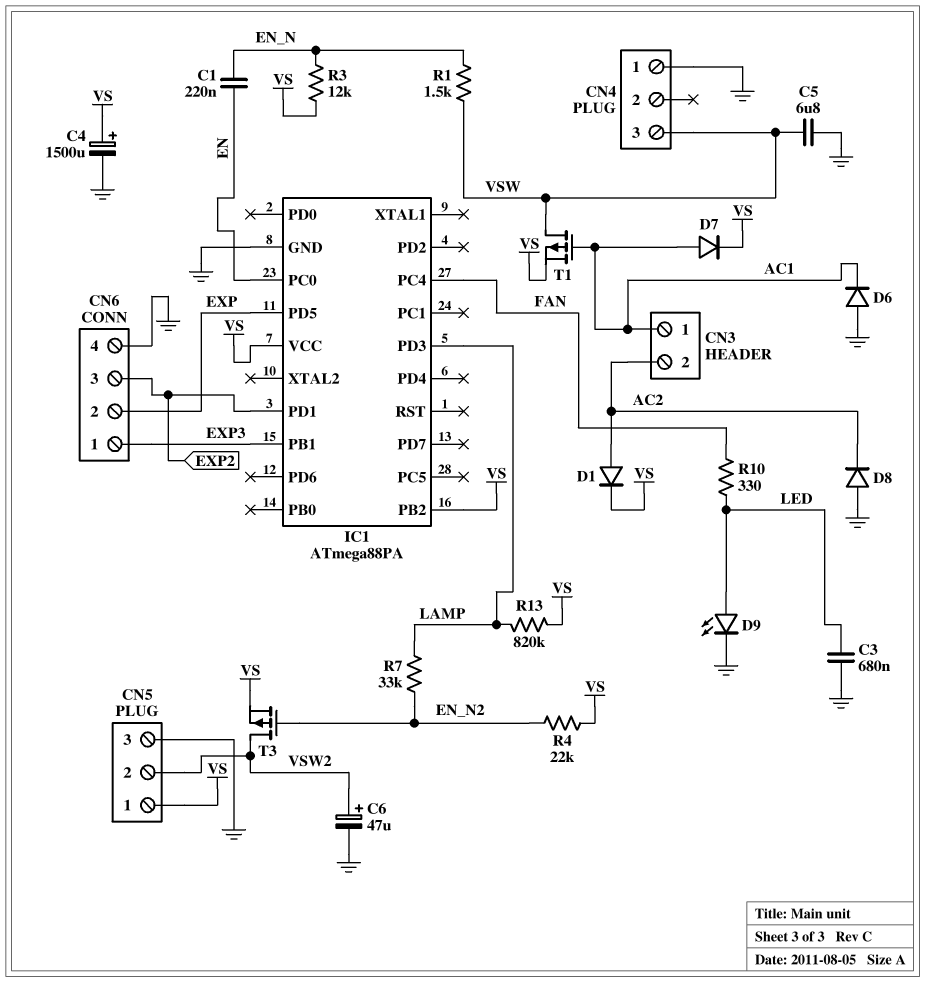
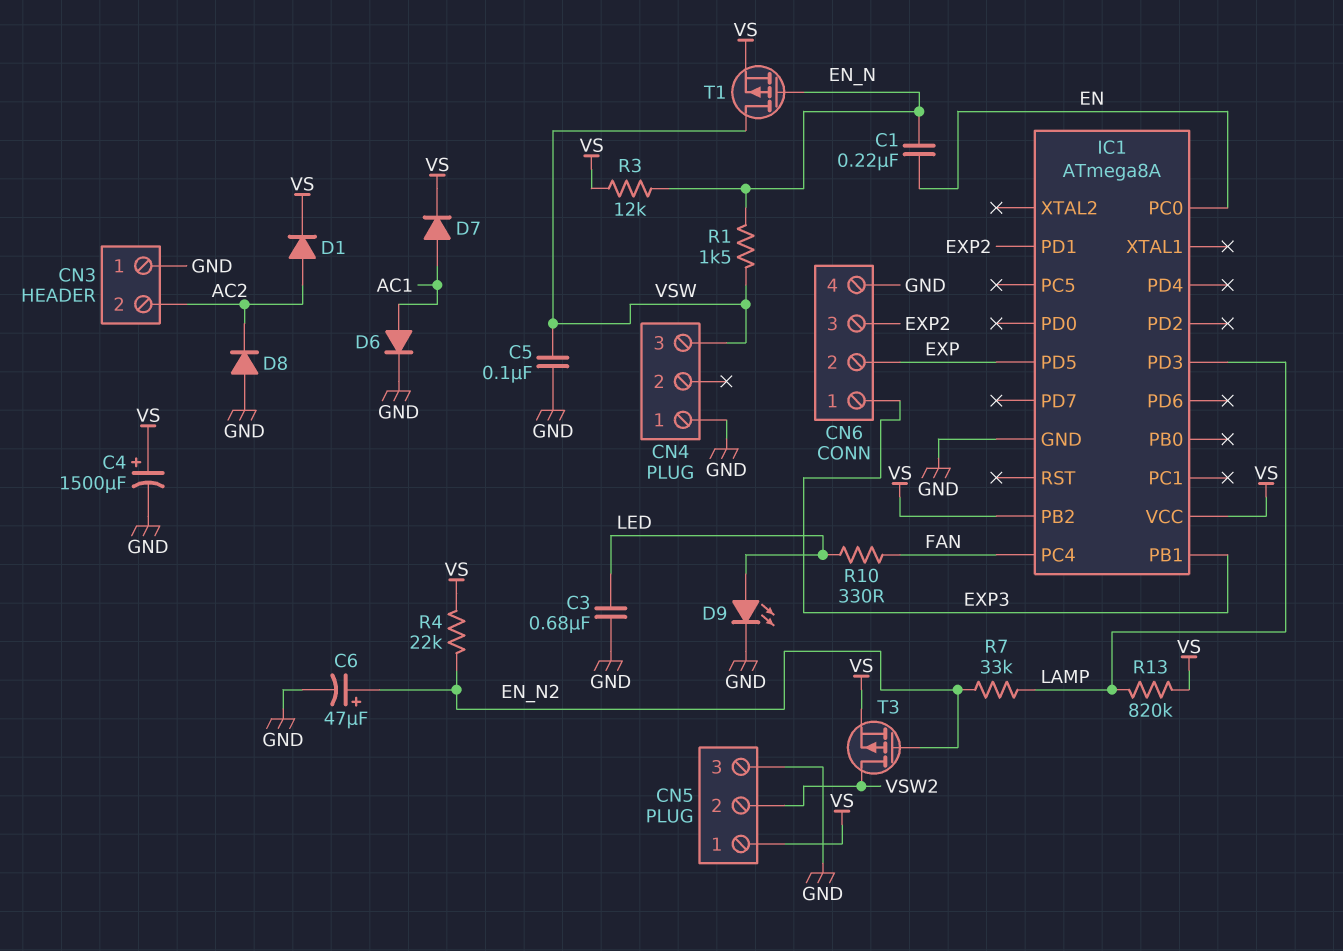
C5: 6.8uF (GND, VSW) -> 100nF (GND, VSW)
C6: 47uF (plus VSW2, minus GND) -> 47uF (plus EN_N2, minus GND)
CN3 pin 1: AC1 -> GND
D6: diode (A GND, K AC1) -> diode (A AC1, K GND)
IC1: ATmega88PA -> ATmega8A
T1: PMOS (G AC1, D VSW, S VS) -> PMOS (G EN_N, D VSW, S VS)

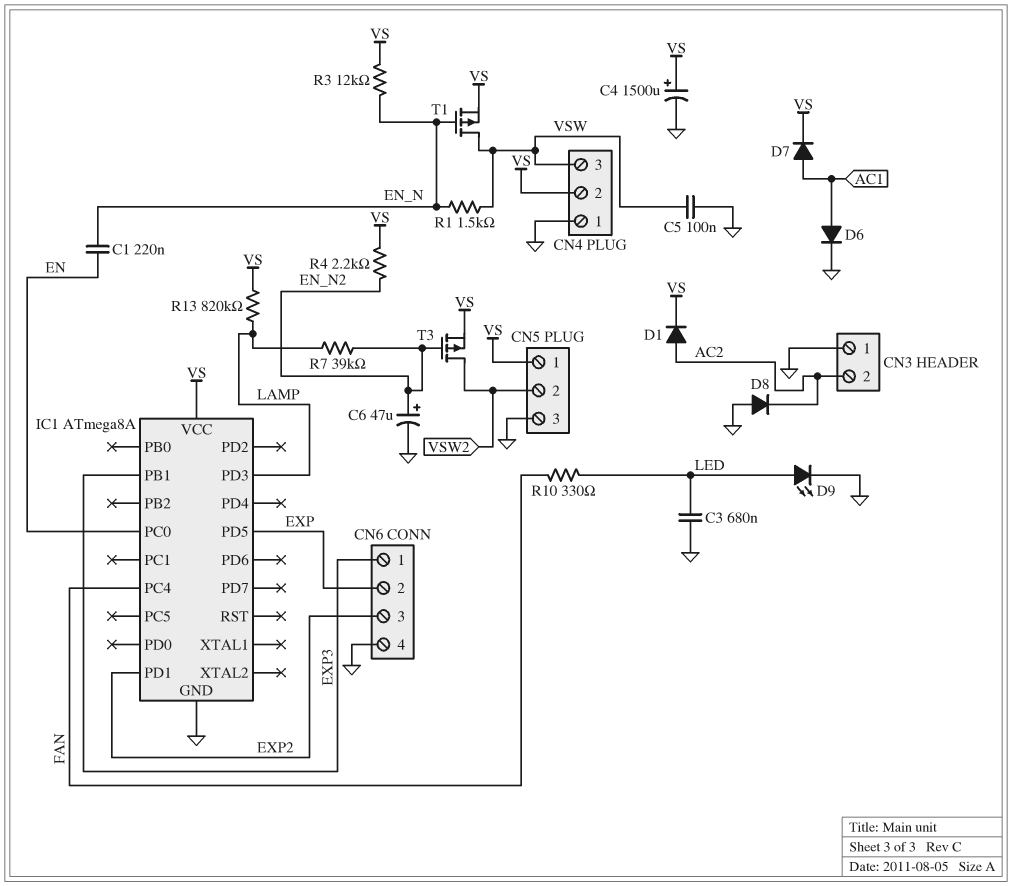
CN4 pin 2: none -> VS
IC1 pin PB2: VS -> none
R4: 22k (EN_N2, VS) -> 2.2k (EN_N2, VS)
R7: 33k (EN_N2, LAMP) -> 39k (EN_N2, LAMP)

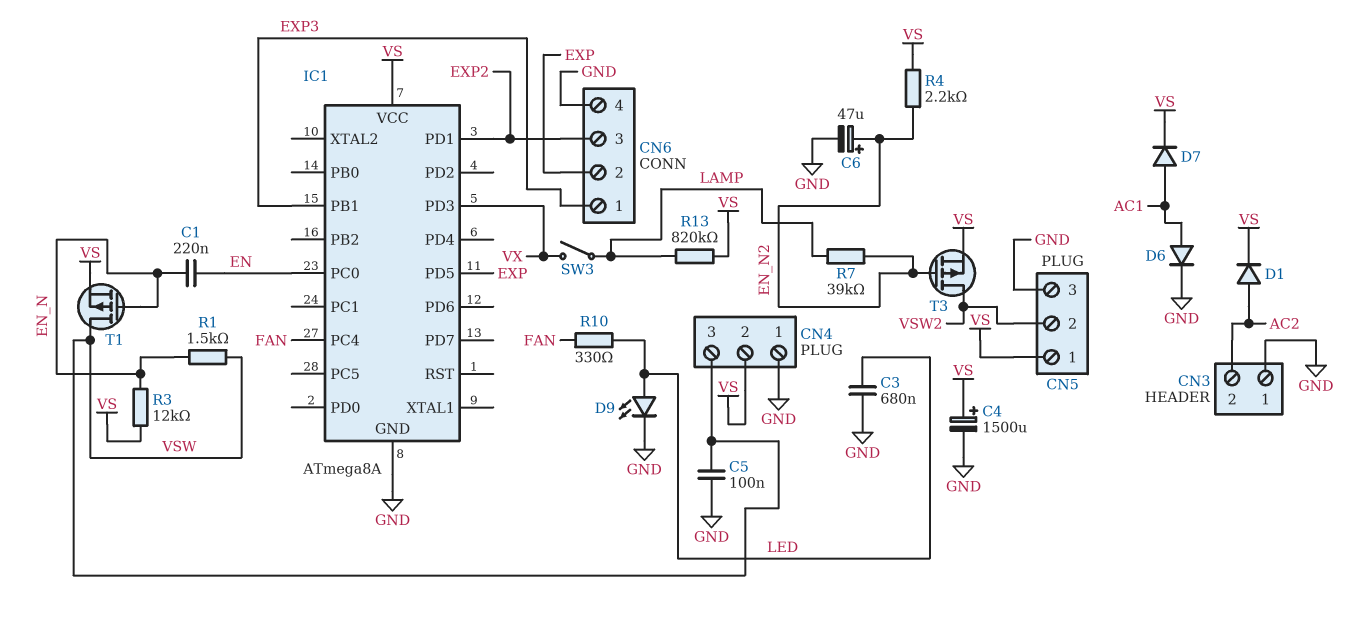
D8: diode (A GND, K AC2) -> none
IC1 pin PD3: LAMP -> VX
SW3: none -> switch (LAMP, VX)

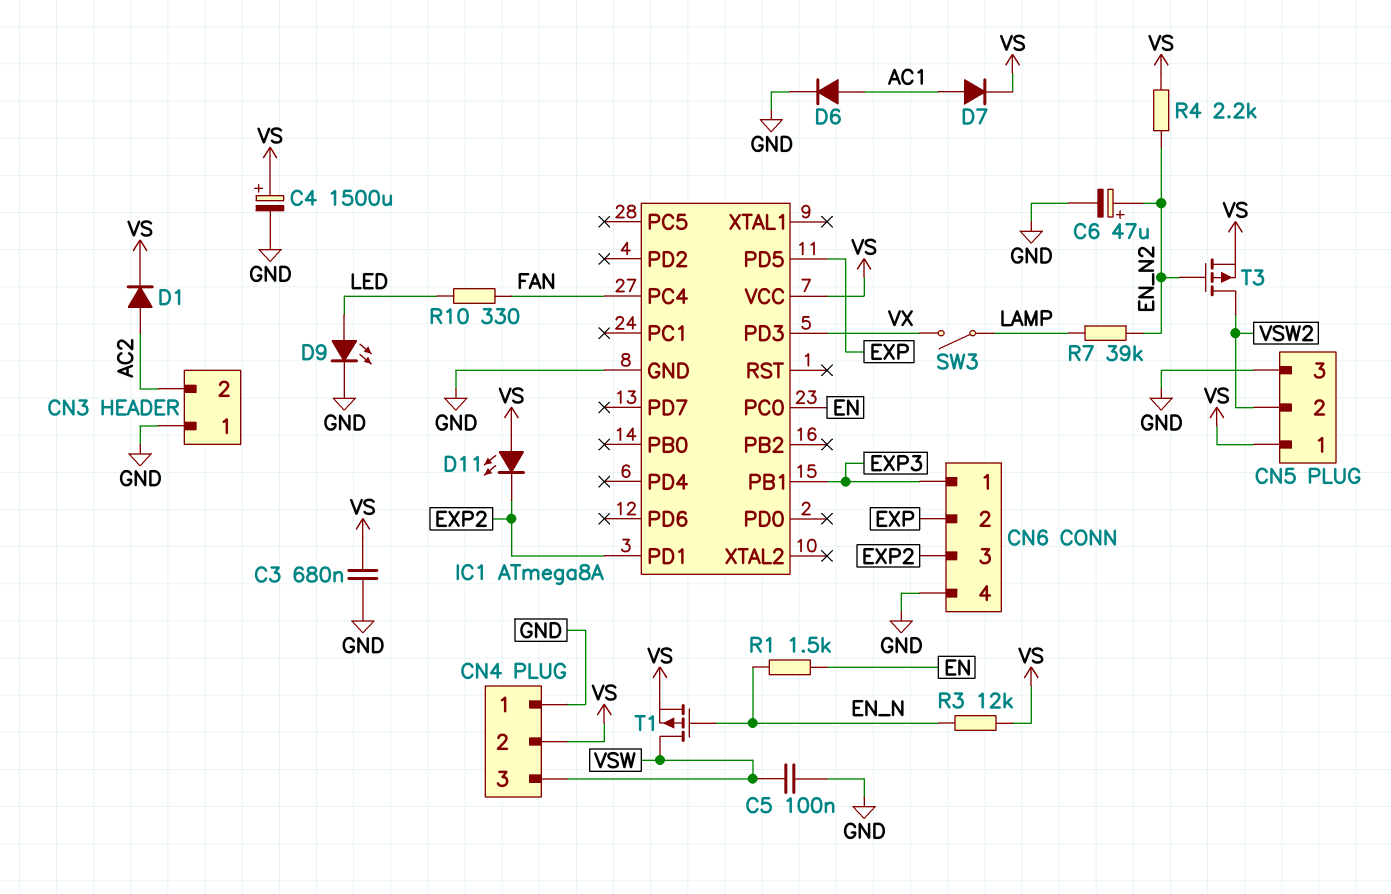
C1: 220nF (EN, EN_N) -> none
C3: 680nF (GND, LED) -> 680nF (GND, VS)
D11: none -> LED (A VS, K EXP2)
R1: 1.5k (EN_N, VSW) -> 1.5k (EN, EN_N)
R13: 820k (LAMP, VS) -> none

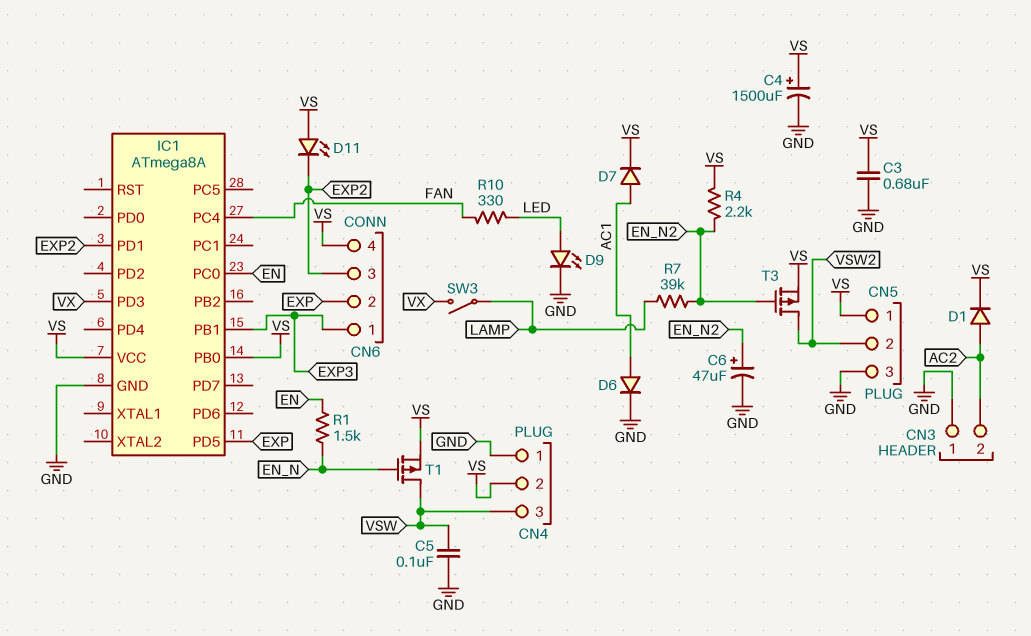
CN6 pin 4: GND -> VS
IC1 pin PB0: none -> VS
R3: 12k (EN_N, VS) -> none

